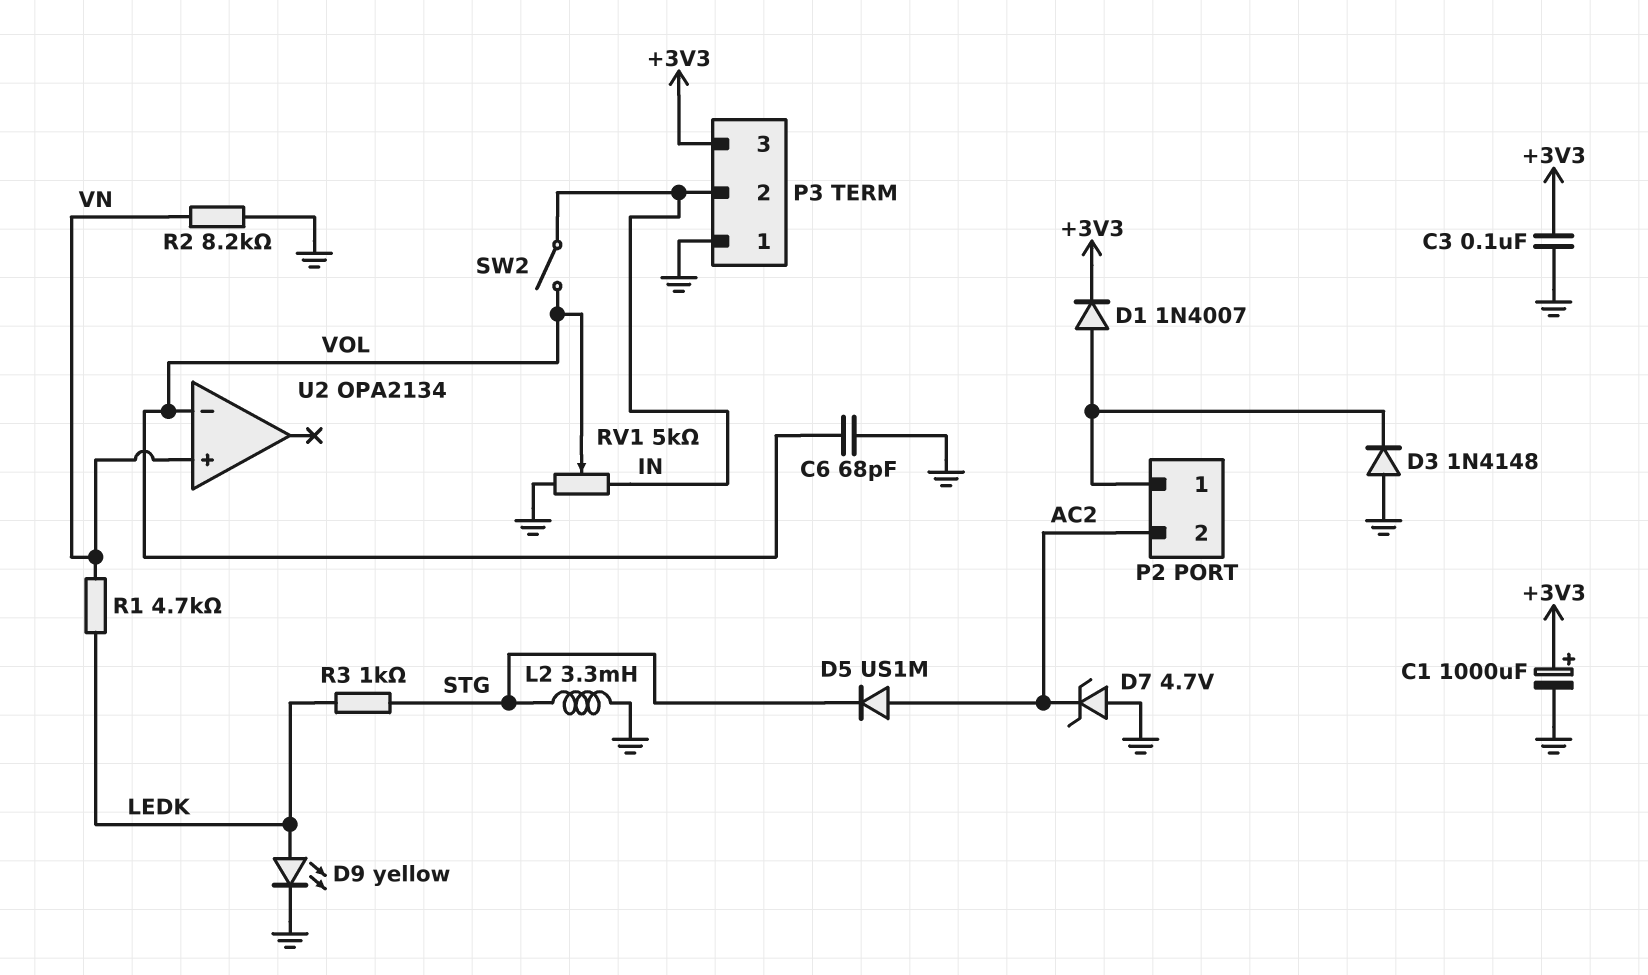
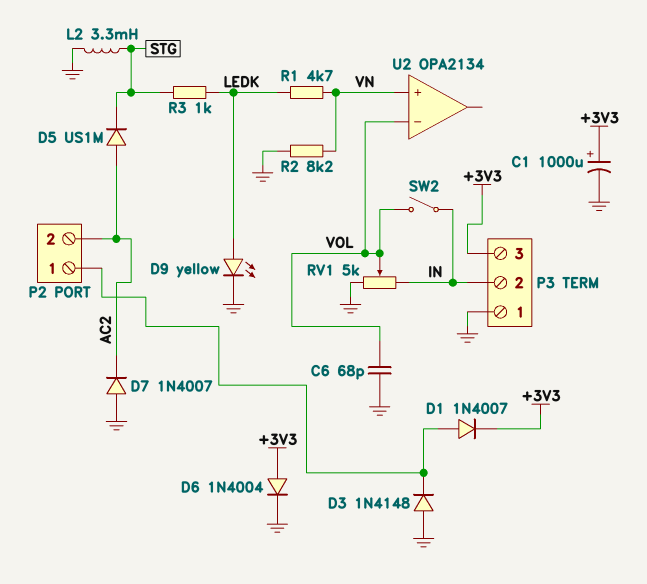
C3: 100nF (+3V3, GND) -> none
D6: none -> diode 1N4004 (A +3V3, K GND)
D7: zener 4.7V (A GND, K AC2) -> diode 1N4007 (A GND, K AC2)

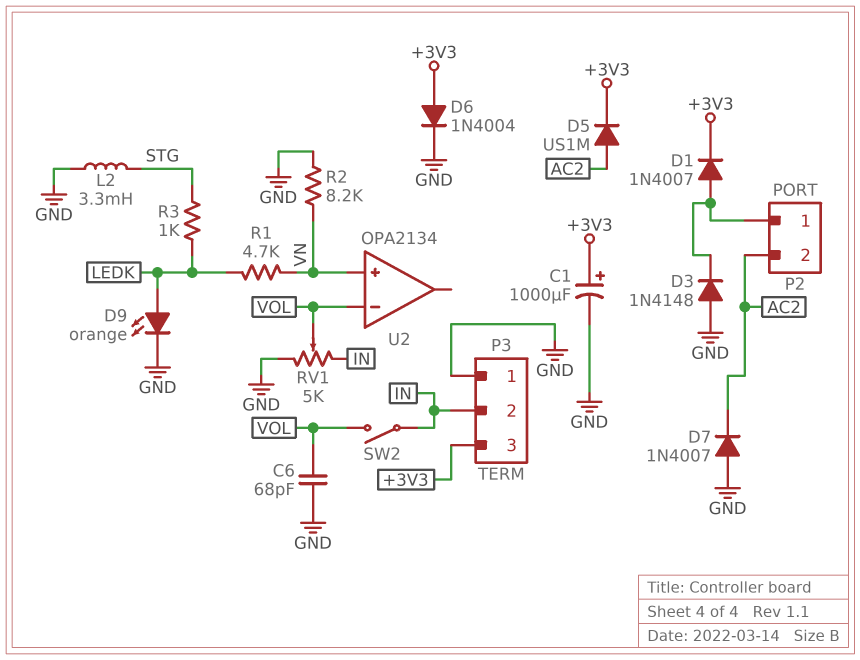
D5: diode US1M (A AC2, K STG) -> diode US1M (A AC2, K +3V3)
D9: LED yellow (A LEDK, K GND) -> LED orange (A LEDK, K GND)

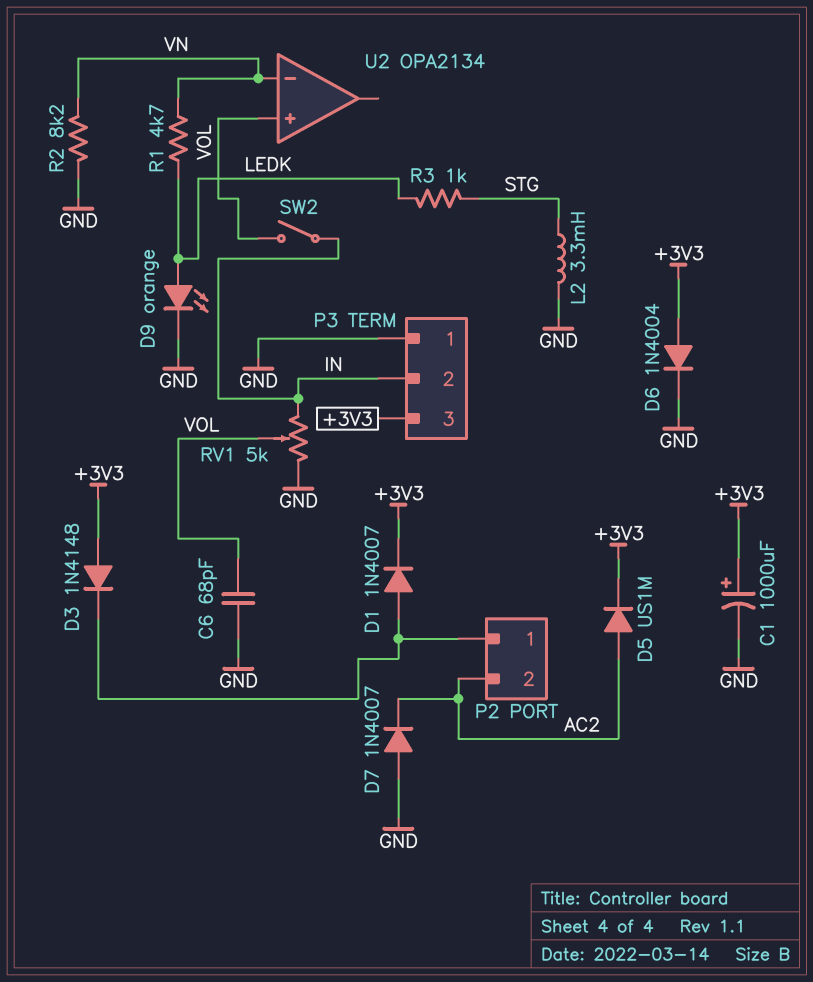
D3: diode 1N4148 (A GND, K P2/1) -> diode 1N4148 (A +3V3, K P2/1)
U2 pin in+: VN -> VOL
U2 pin in-: VOL -> VN

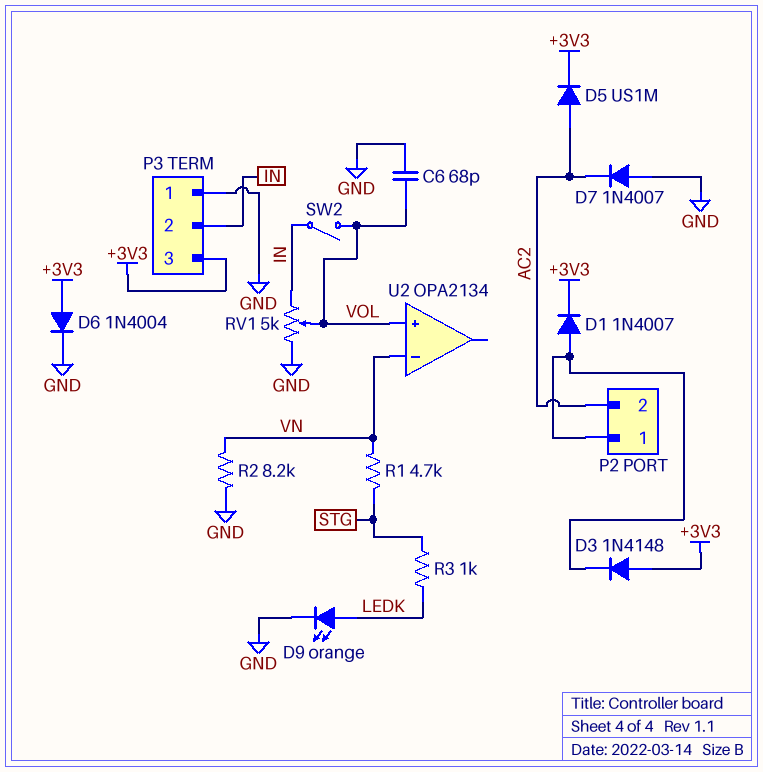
C1: 1000uF (plus +3V3, minus GND) -> none
L2: 3.3mH (GND, STG) -> none
R1: 4.7k (LEDK, VN) -> 4.7k (STG, VN)

